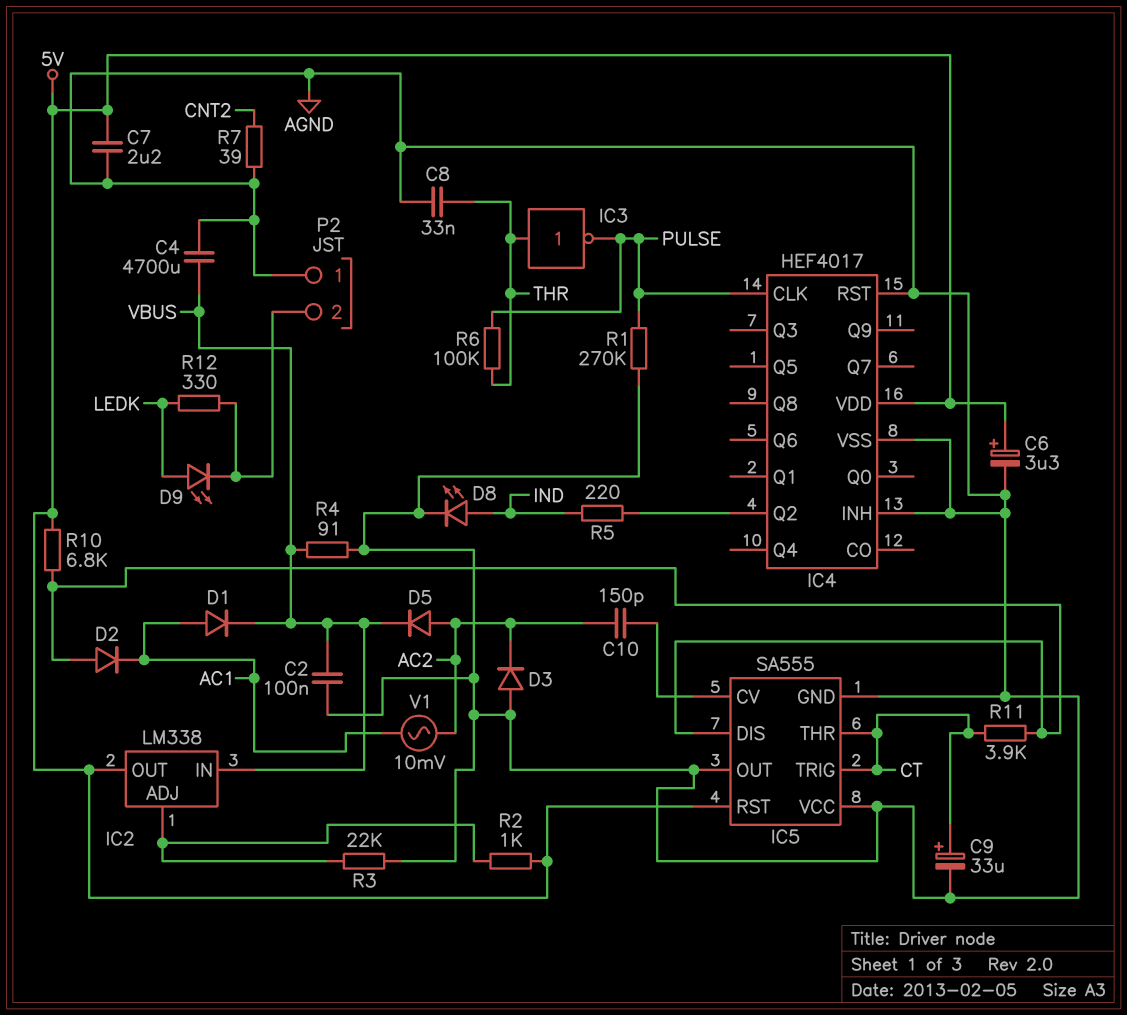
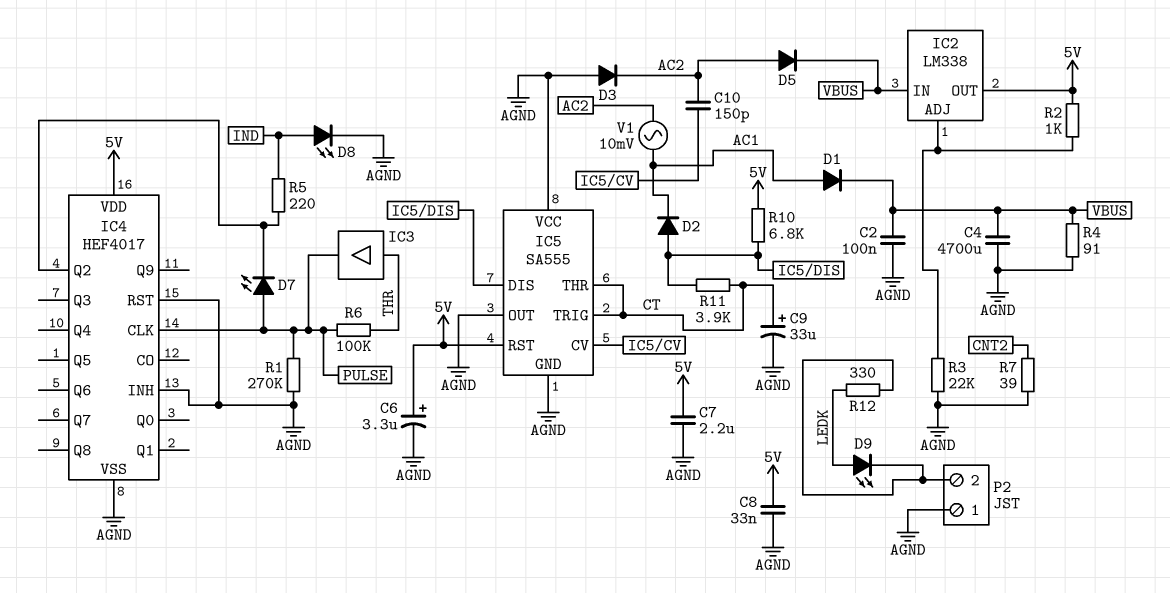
C8: 33nF (AGND, THR) -> 33nF (5V, AGND)
D7: none -> LED (A PULSE, K IC4/Q2)
IC3: NOT (in THR, out PULSE) -> buffer (in THR, out PULSE)

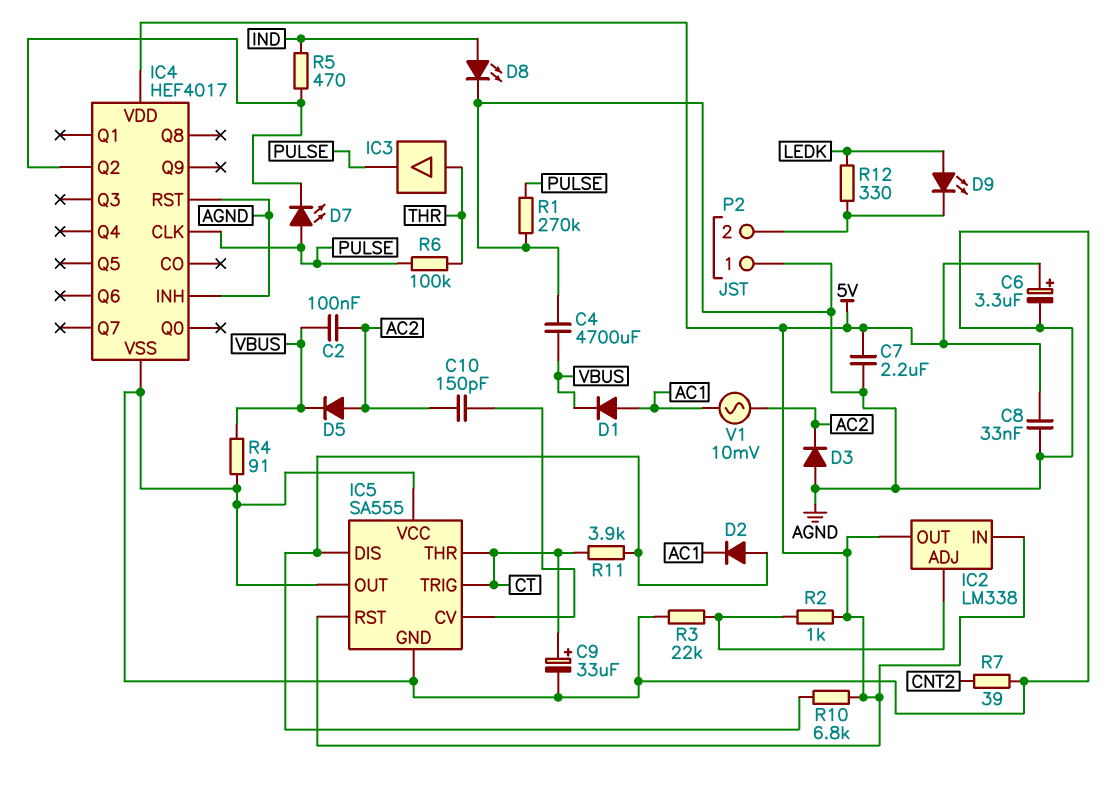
C2: 100nF (AGND, VBUS) -> 100nF (AC2, VBUS)
IC2 pin IN: VBUS -> 5V
R5: 220 (IC4/Q2, IND) -> 470 (IC4/Q2, IND)

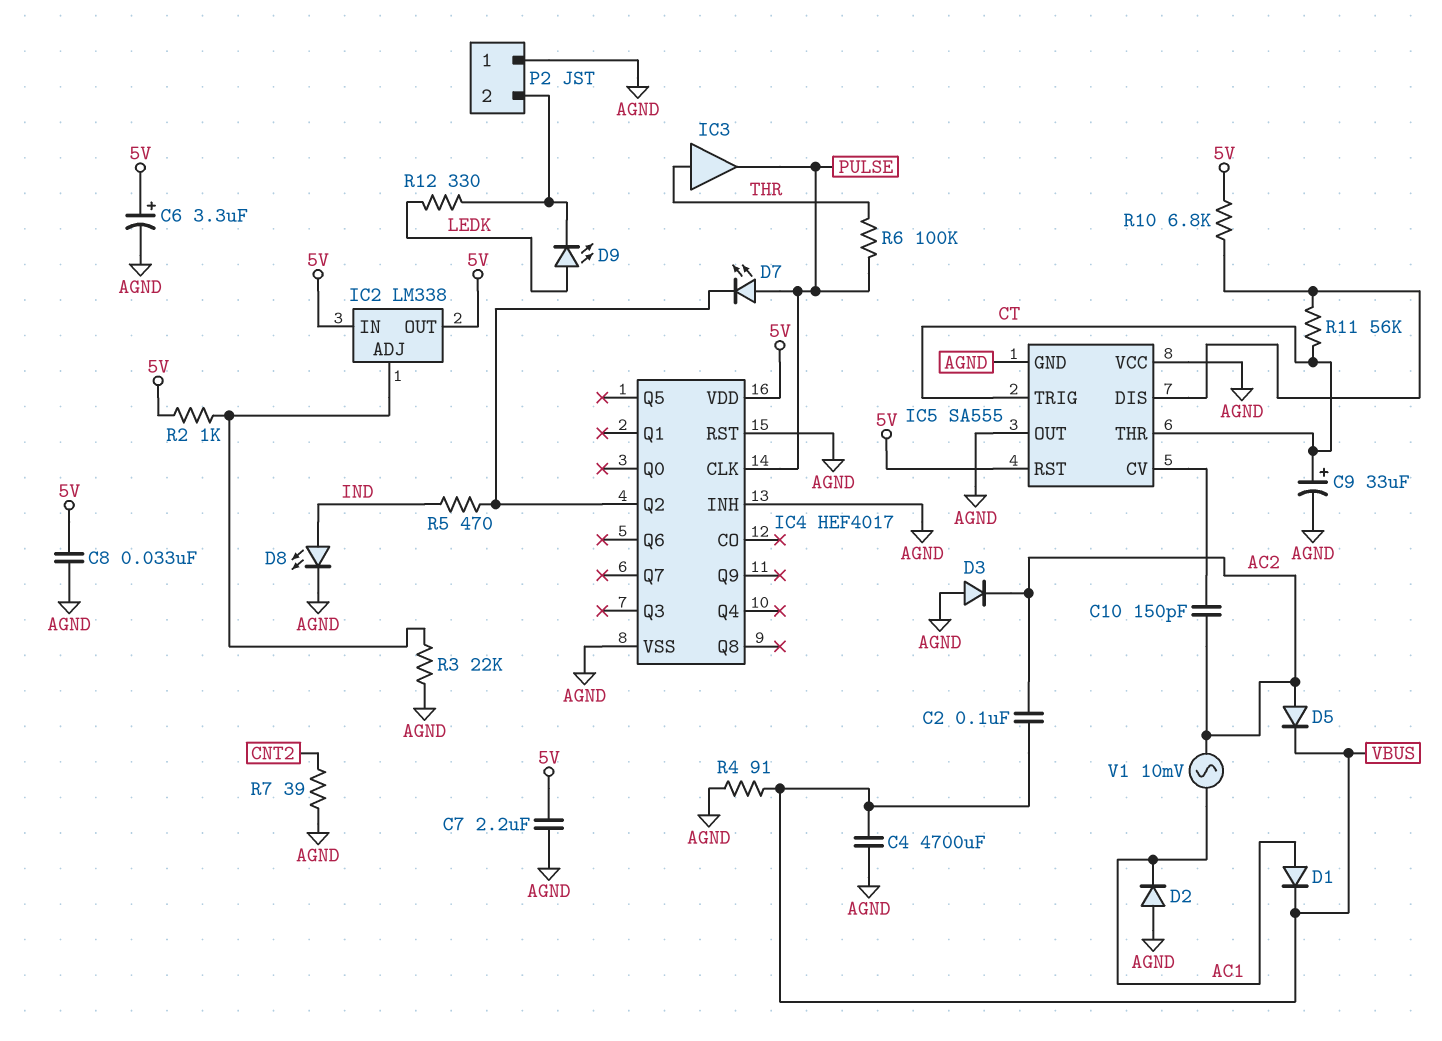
D2: diode (A IC5/DIS, K AC1) -> diode (A AGND, K AC1)
R1: 270k (AGND, PULSE) -> none
R11: 3.9k (CT, IC5/DIS) -> 56k (CT, IC5/DIS)

